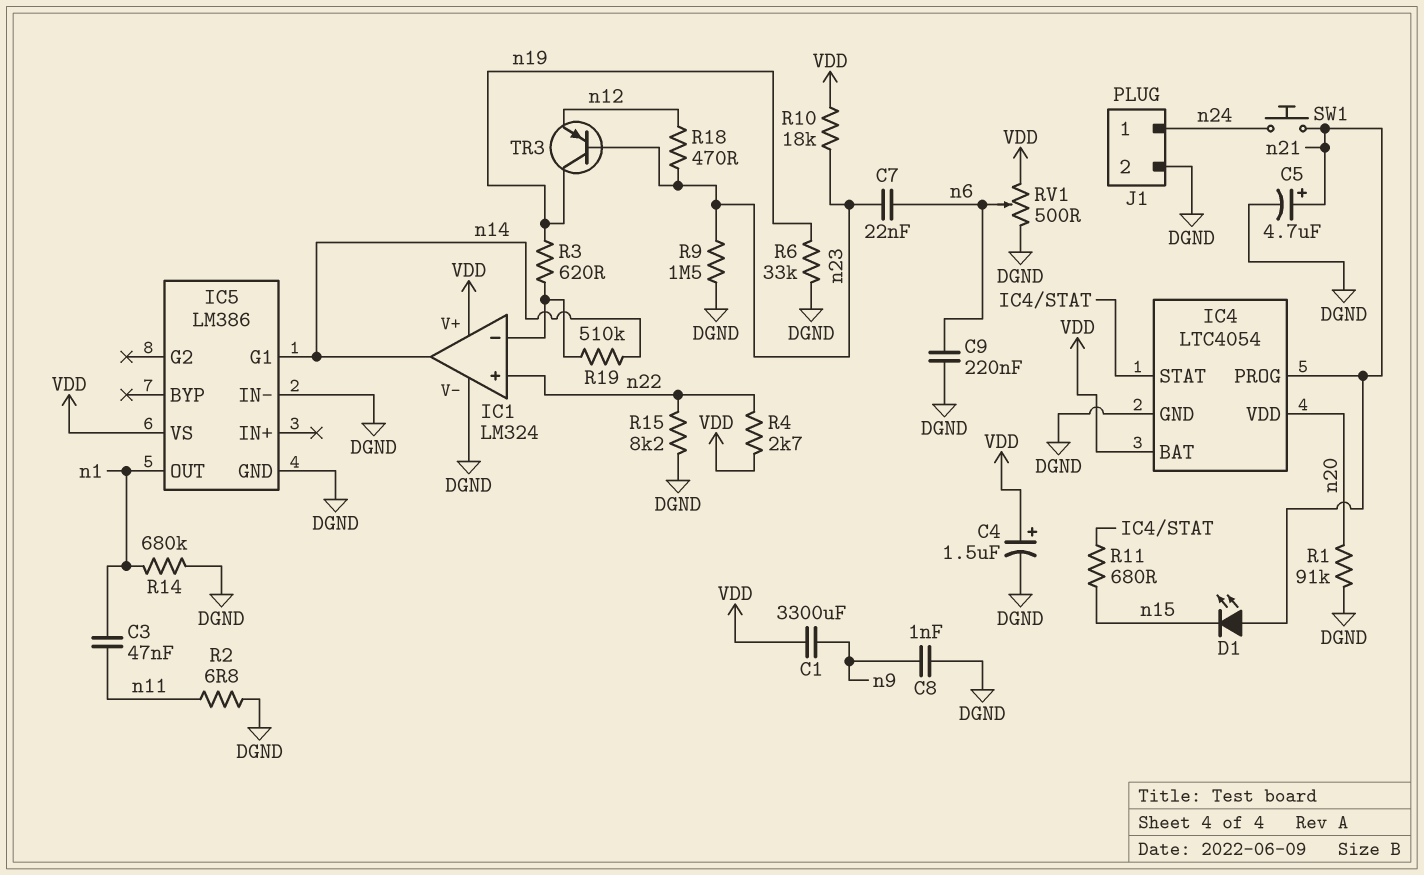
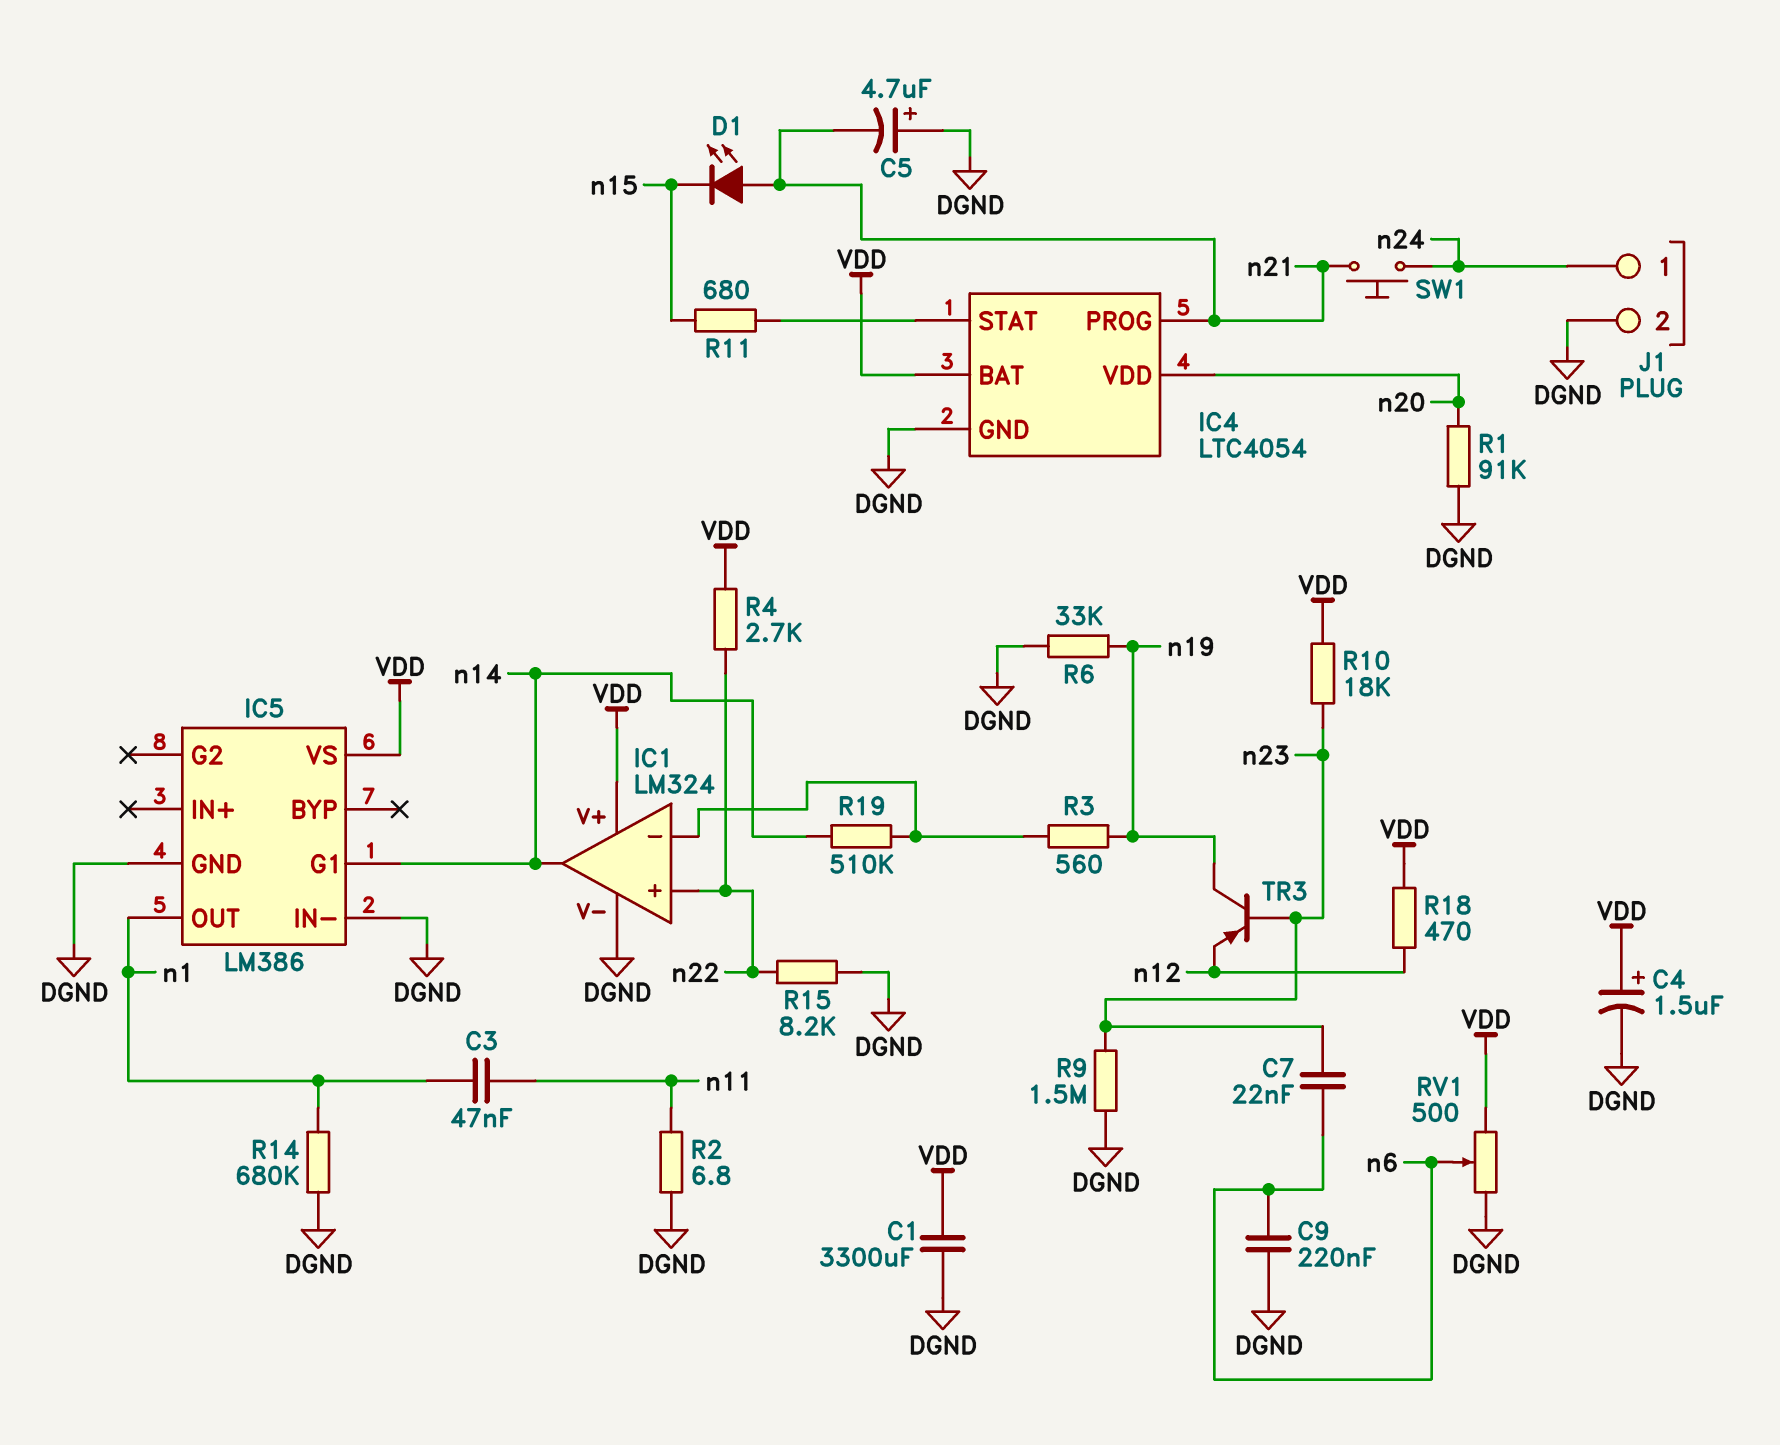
C1: 3300uF (VDD, n9) -> 3300uF (DGND, VDD)
C5: 4.7uF (plus n21, minus DGND) -> 4.7uF (plus DGND, minus n21)
C8: 1nF (DGND, n9) -> none
R3: 620 (IC1/in-, n19) -> 560 (IC1/in-, n19)
R18: 470 (n12, n23) -> 470 (VDD, n12)

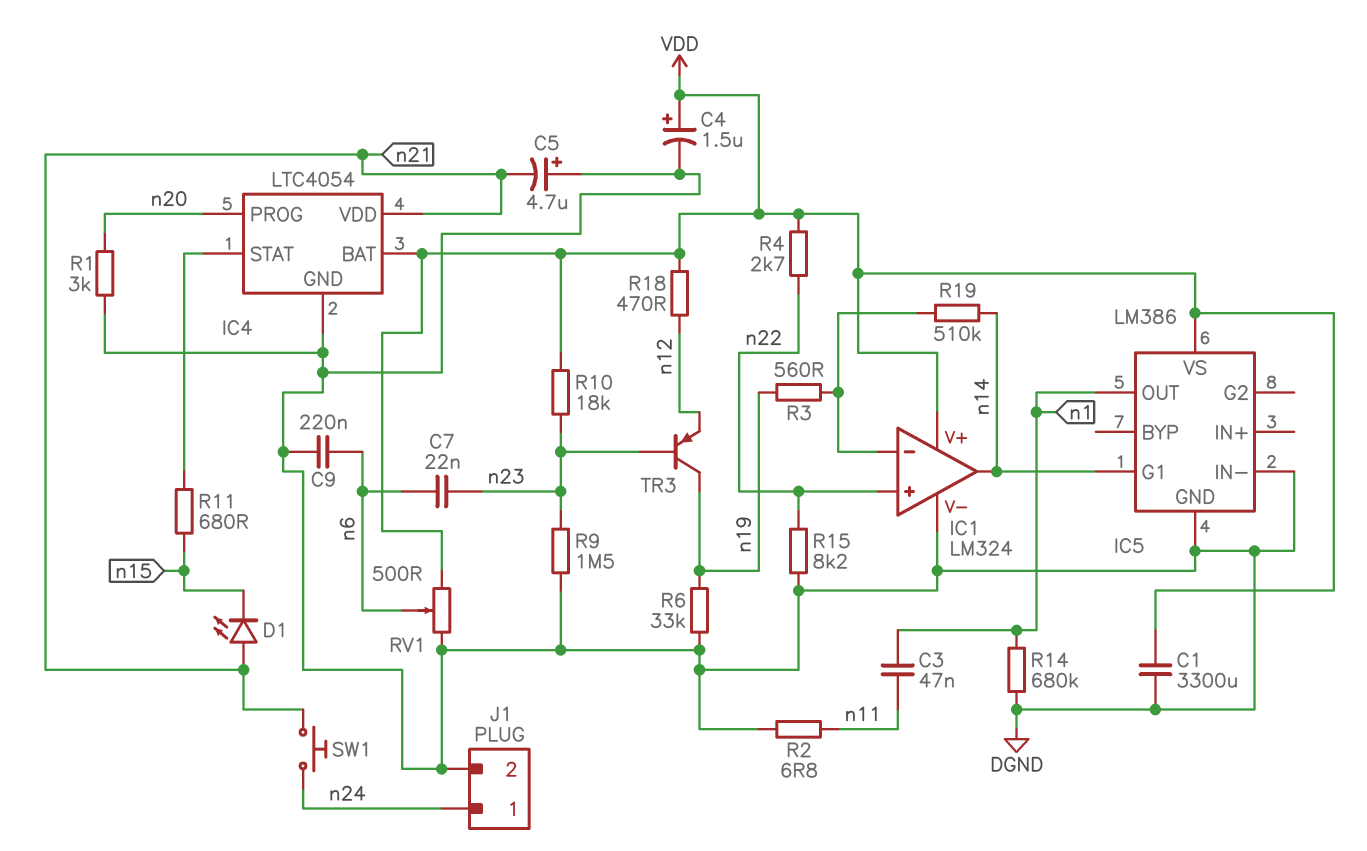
IC4 pin PROG: n21 -> n20
IC4 pin VDD: n20 -> n21
R1: 91k (DGND, n20) -> 3k (DGND, n20)

